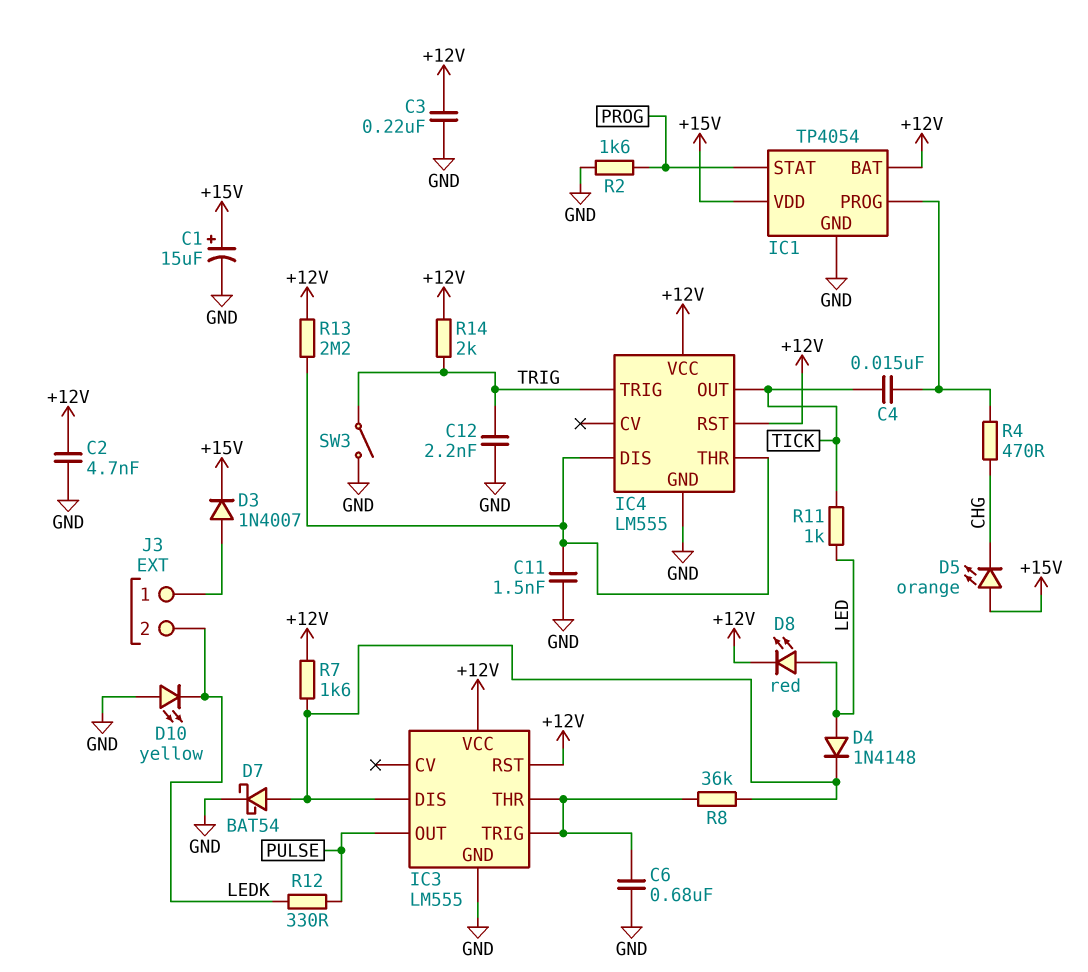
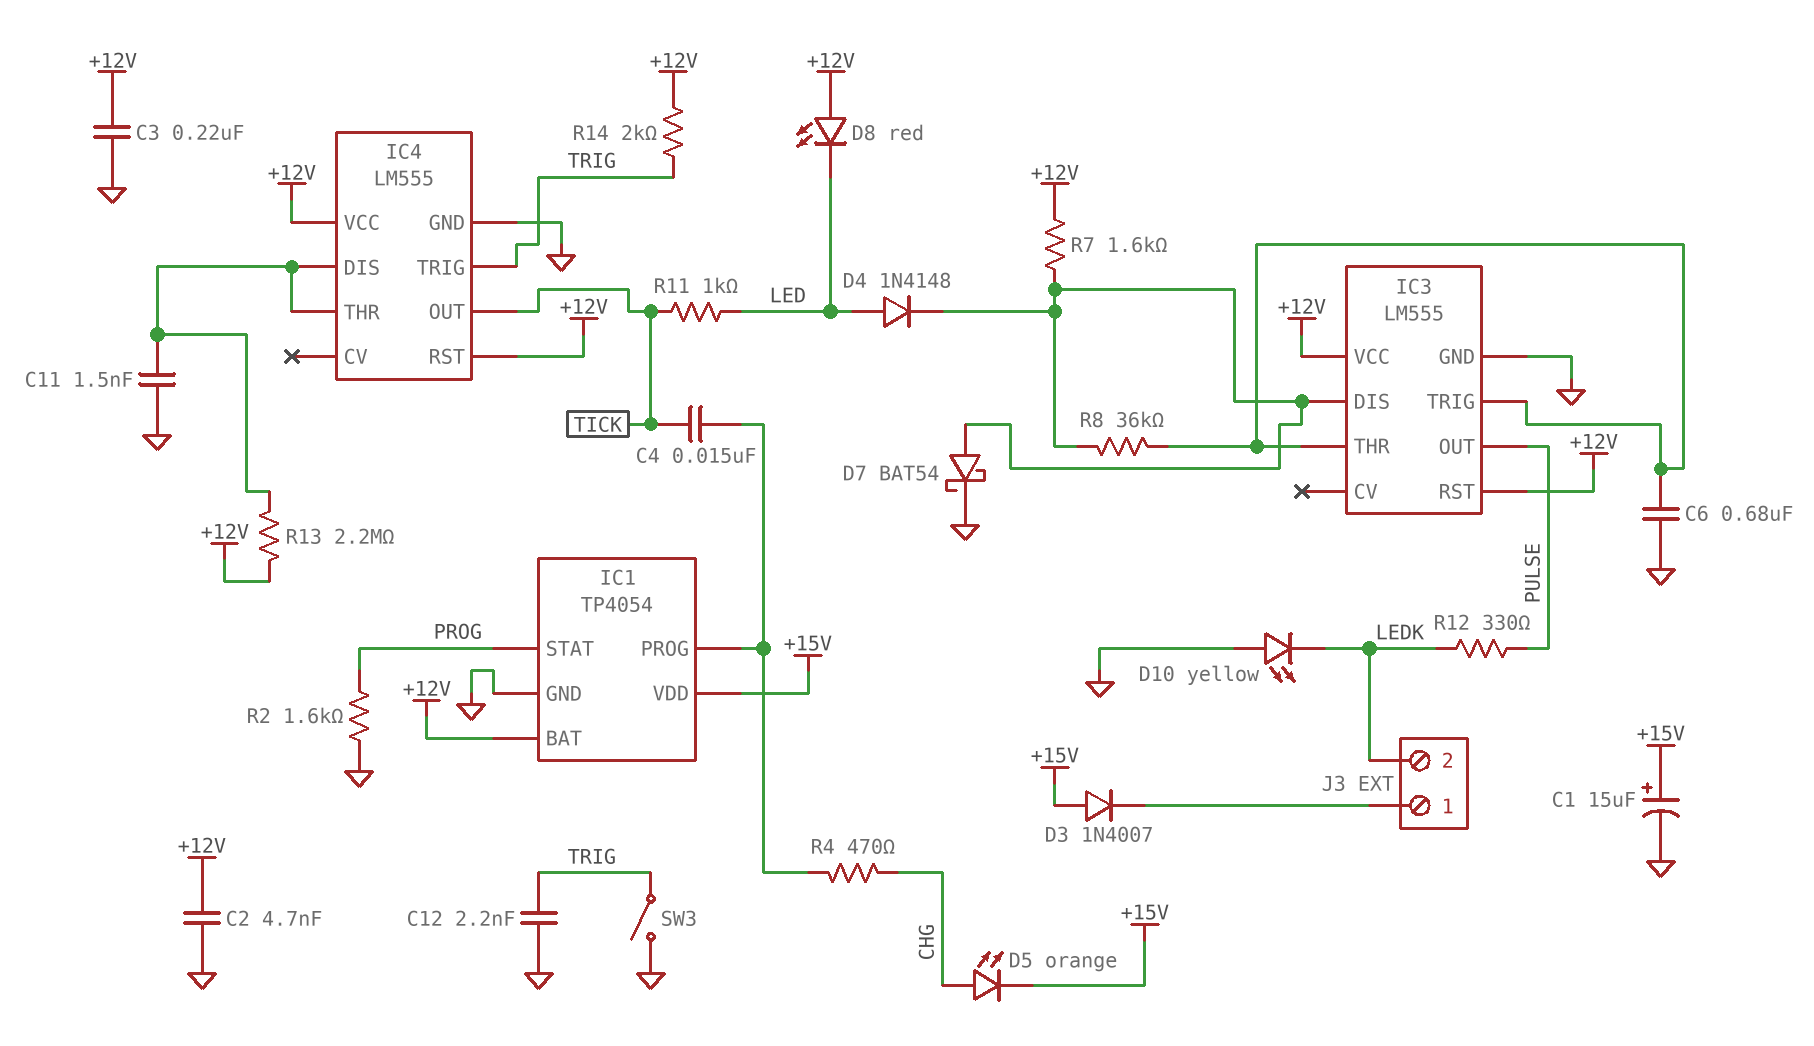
D3: diode 1N4007 (A J3/1, K +15V) -> diode 1N4007 (A +15V, K J3/1)
D5: LED orange (A +15V, K CHG) -> LED orange (A CHG, K +15V)
D8: LED red (A LED, K +12V) -> LED red (A +12V, K LED)

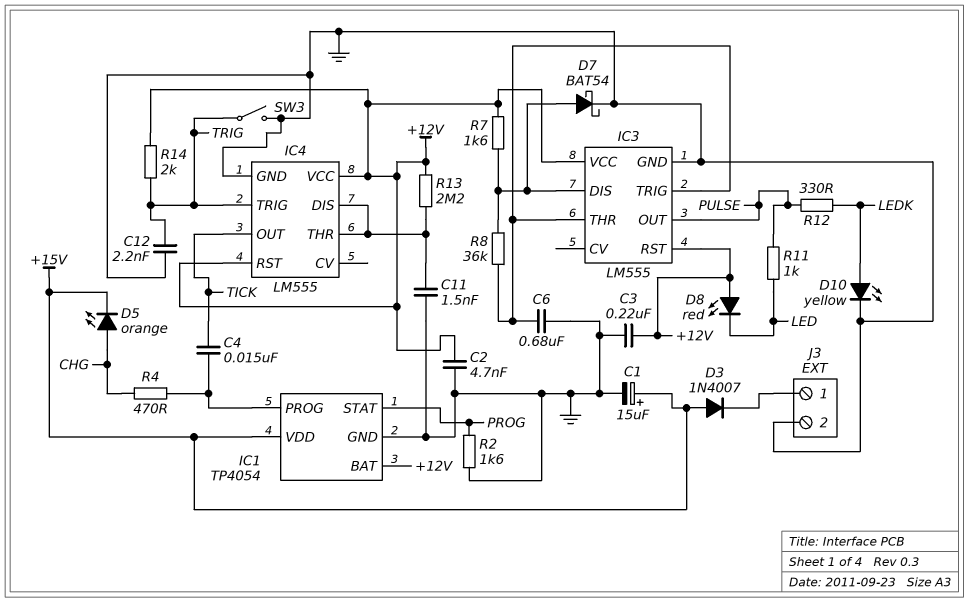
D4: diode 1N4148 (A LED, K IC3/DIS) -> none
D10: LED yellow (A GND, K LEDK) -> LED yellow (A LEDK, K GND)
J3 pin 2: LEDK -> GND
R11: 1k (LED, TICK) -> 1k (LED, PULSE)

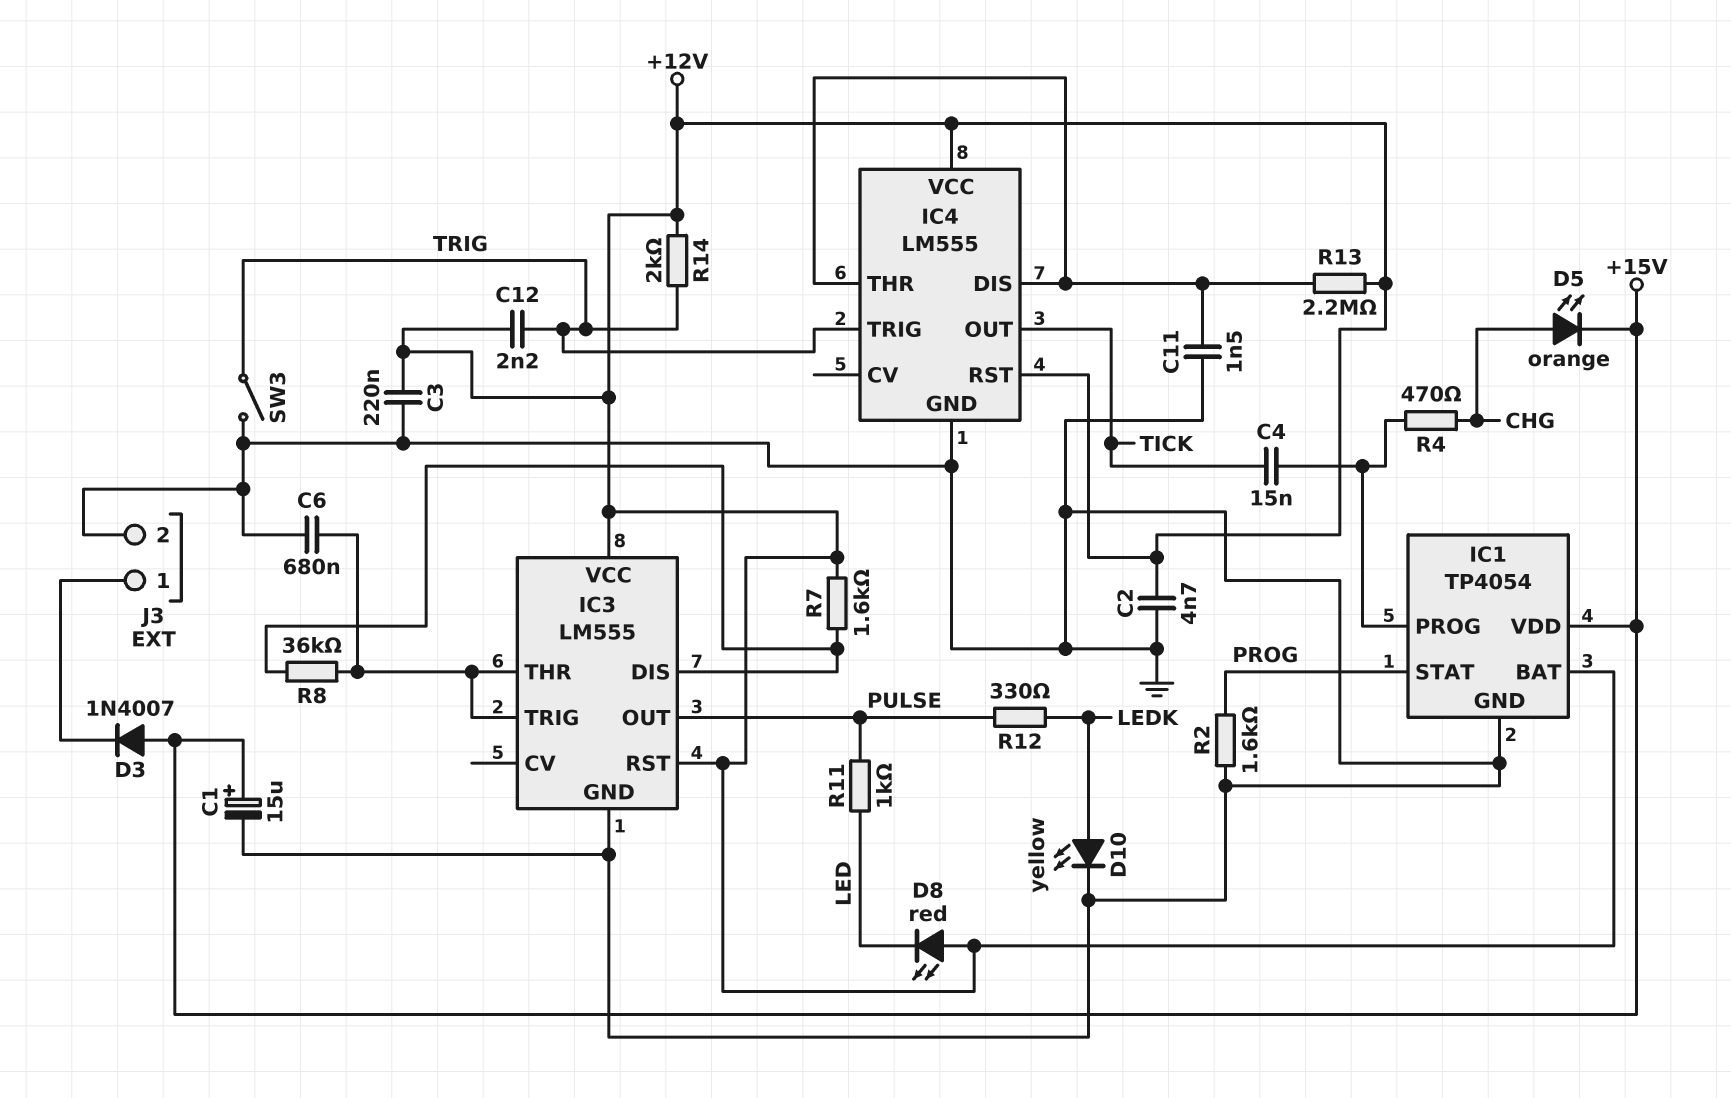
C12: 2.2nF (GND, TRIG) -> 2.2nF (+12V, TRIG)
D7: schottky BAT54 (A IC3/DIS, K GND) -> none

